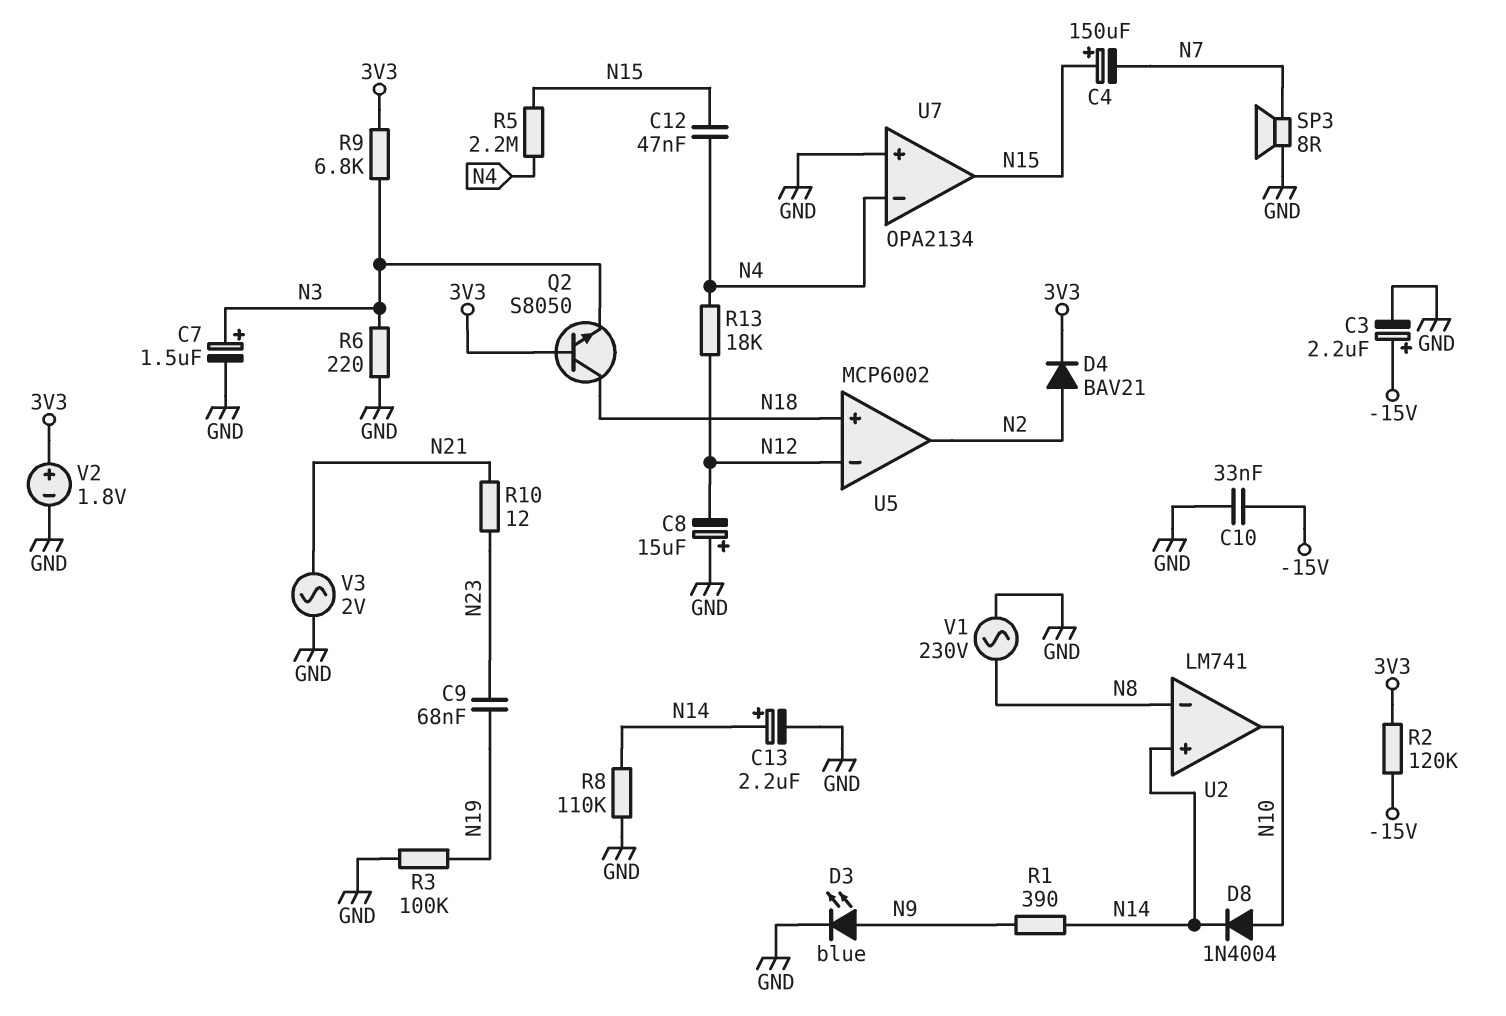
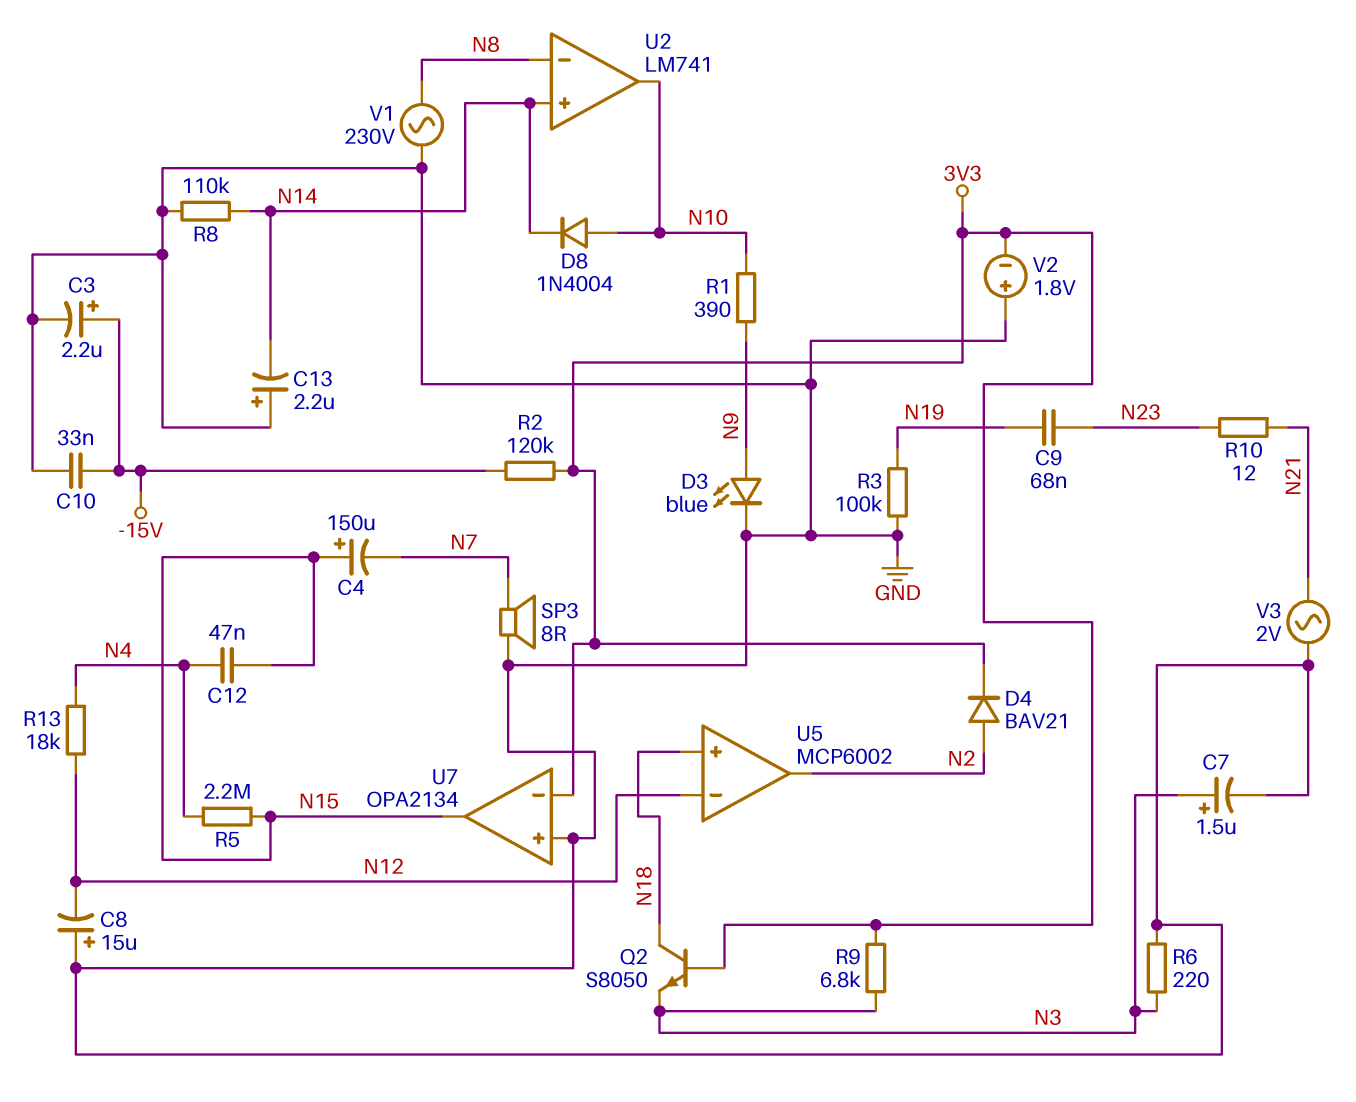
C13: 2.2uF (plus N14, minus GND) -> 2.2uF (plus GND, minus N14)
R1: 390 (N9, N14) -> 390 (N9, N10)
U7 pin in-: N4 -> 3V3
V2: 1.8V (plus 3V3, minus GND) -> 1.8V (plus GND, minus 3V3)

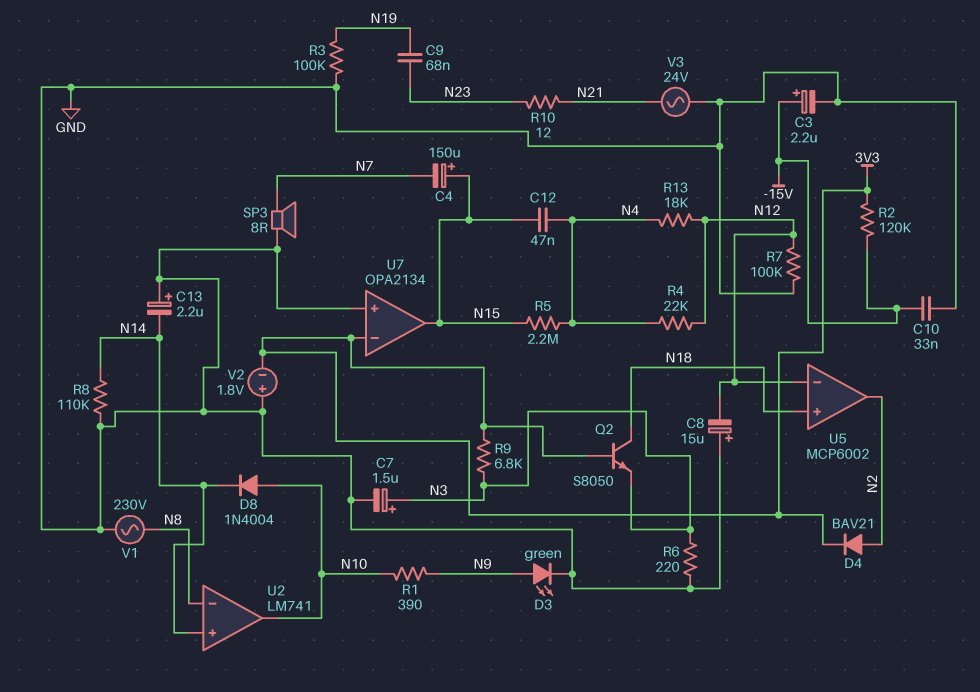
D3: LED blue (A N9, K GND) -> LED green (A N9, K GND)
R4: none -> 22k (N4, N12)
R7: none -> 100k (GND, N12)
V3: AC 2V (GND, N21) -> AC 24V (GND, N21)

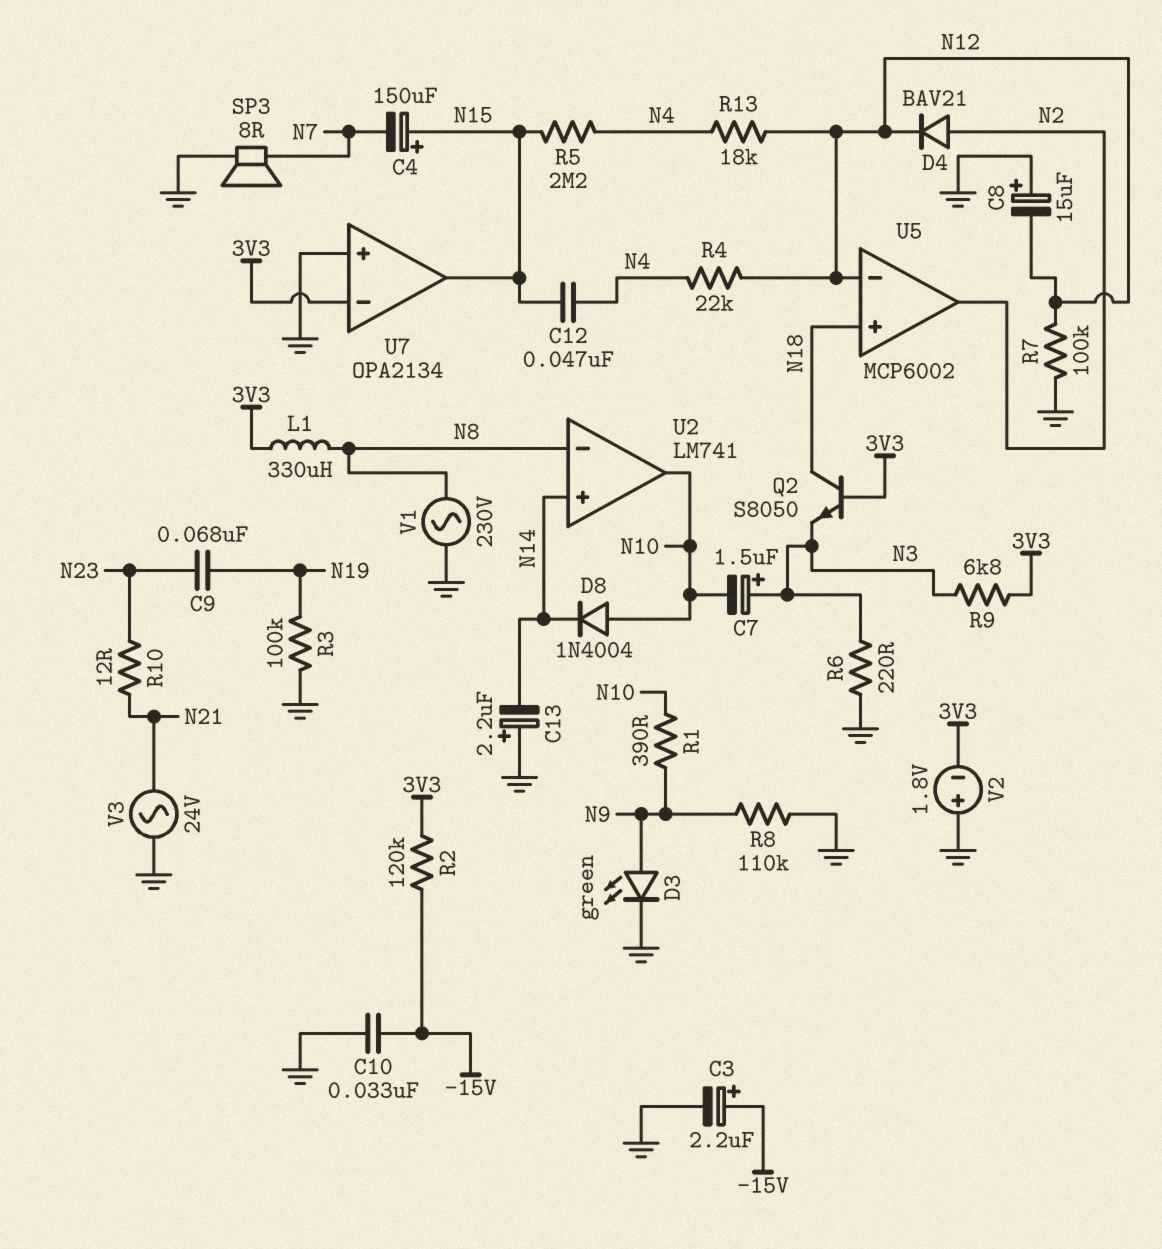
C7: 1.5uF (plus N3, minus GND) -> 1.5uF (plus N3, minus N10)
D4: diode BAV21 (A N2, K 3V3) -> diode BAV21 (A N2, K N12)
L1: none -> 330uH (3V3, N8)
R8: 110k (GND, N14) -> 110k (GND, N9)

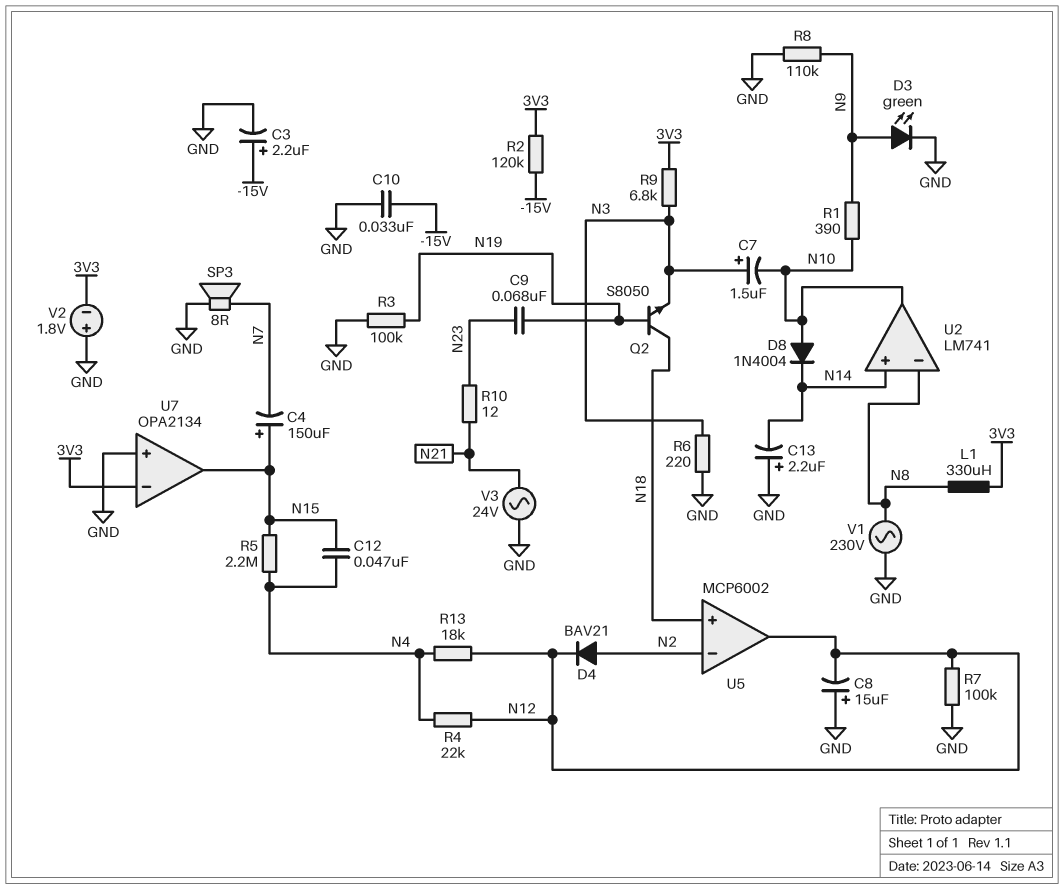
Q2: NPN S8050 (B 3V3, C N18, E N3) -> NPN S8050 (B N19, C N18, E N3)
U5 pin in-: N12 -> N2
U5 pin out: N2 -> N12

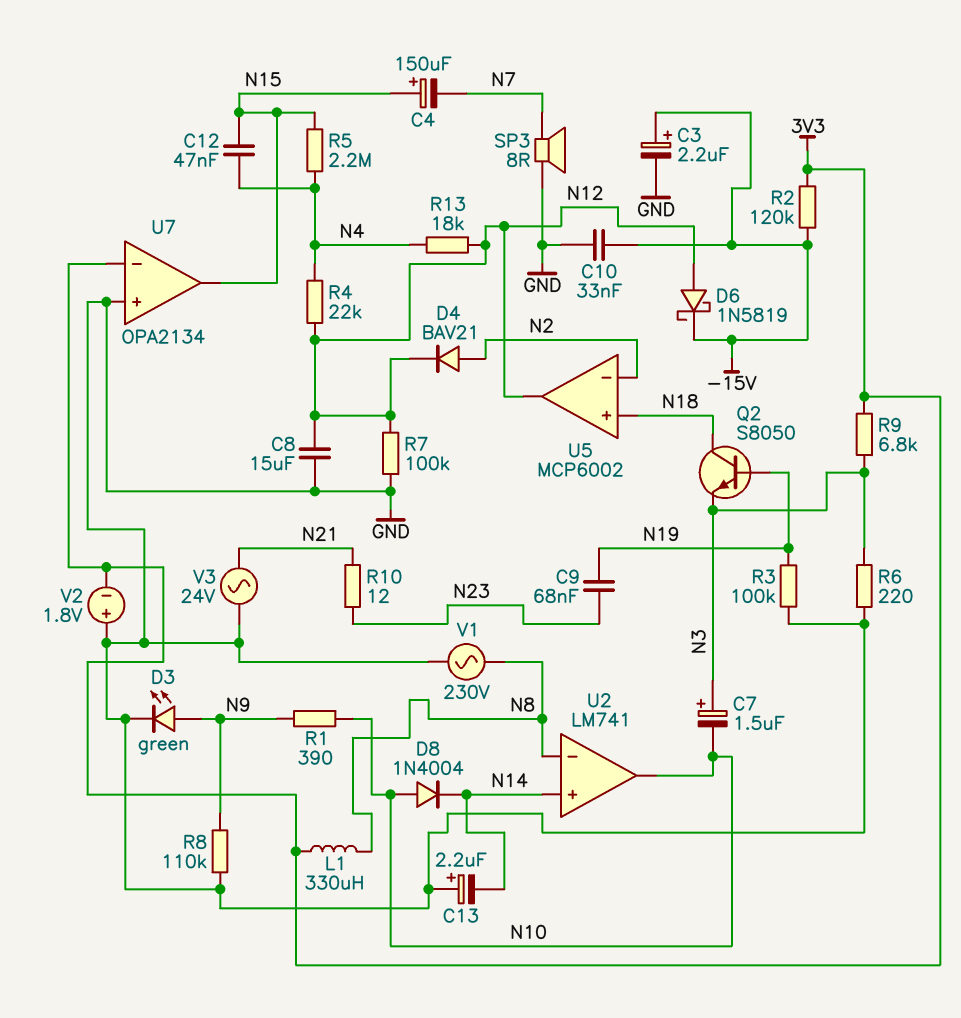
C8: 15uF (plus GND, minus N12) -> 15uF (GND, N12)
D6: none -> schottky 1N5819 (A N12, K -15V)

